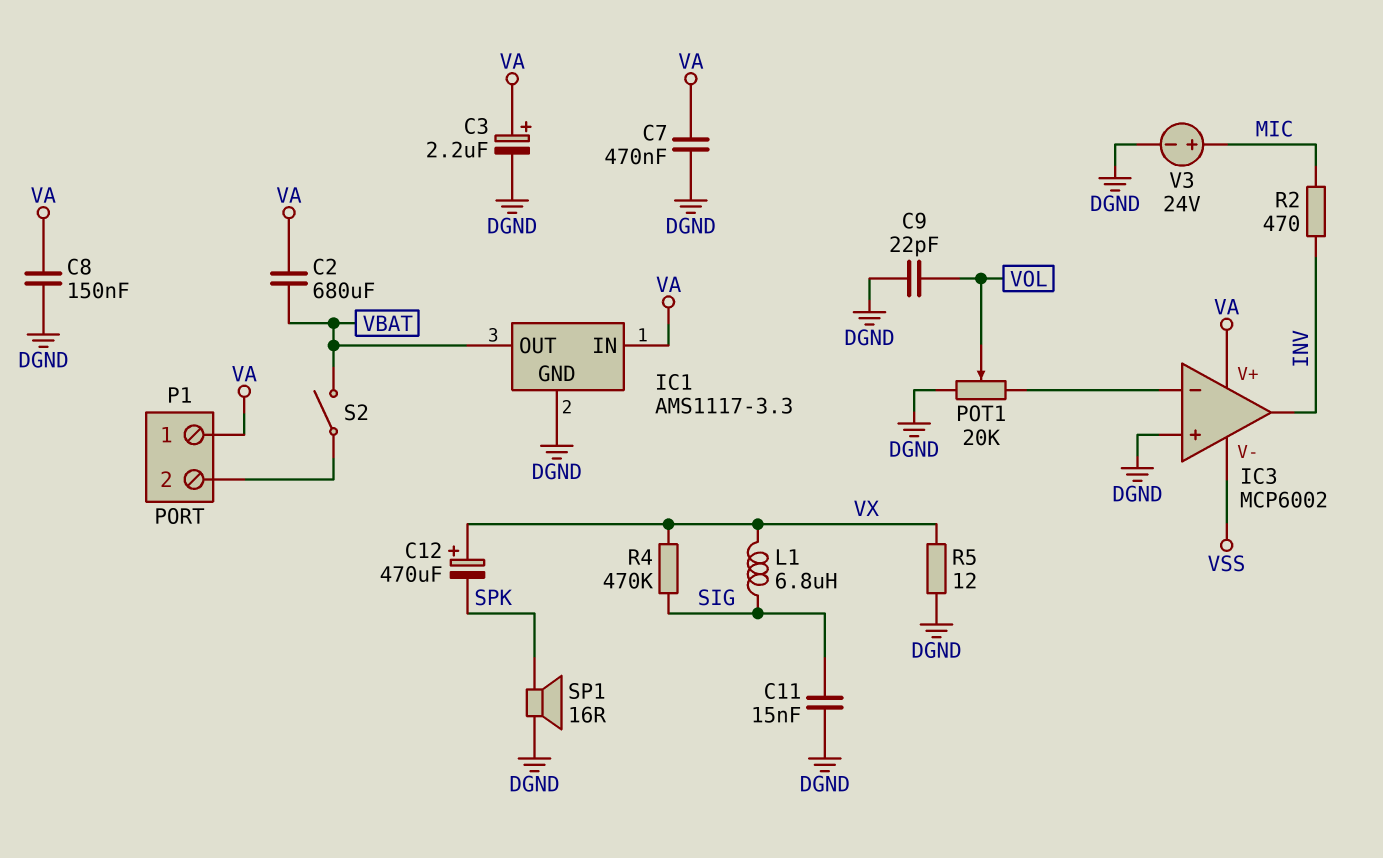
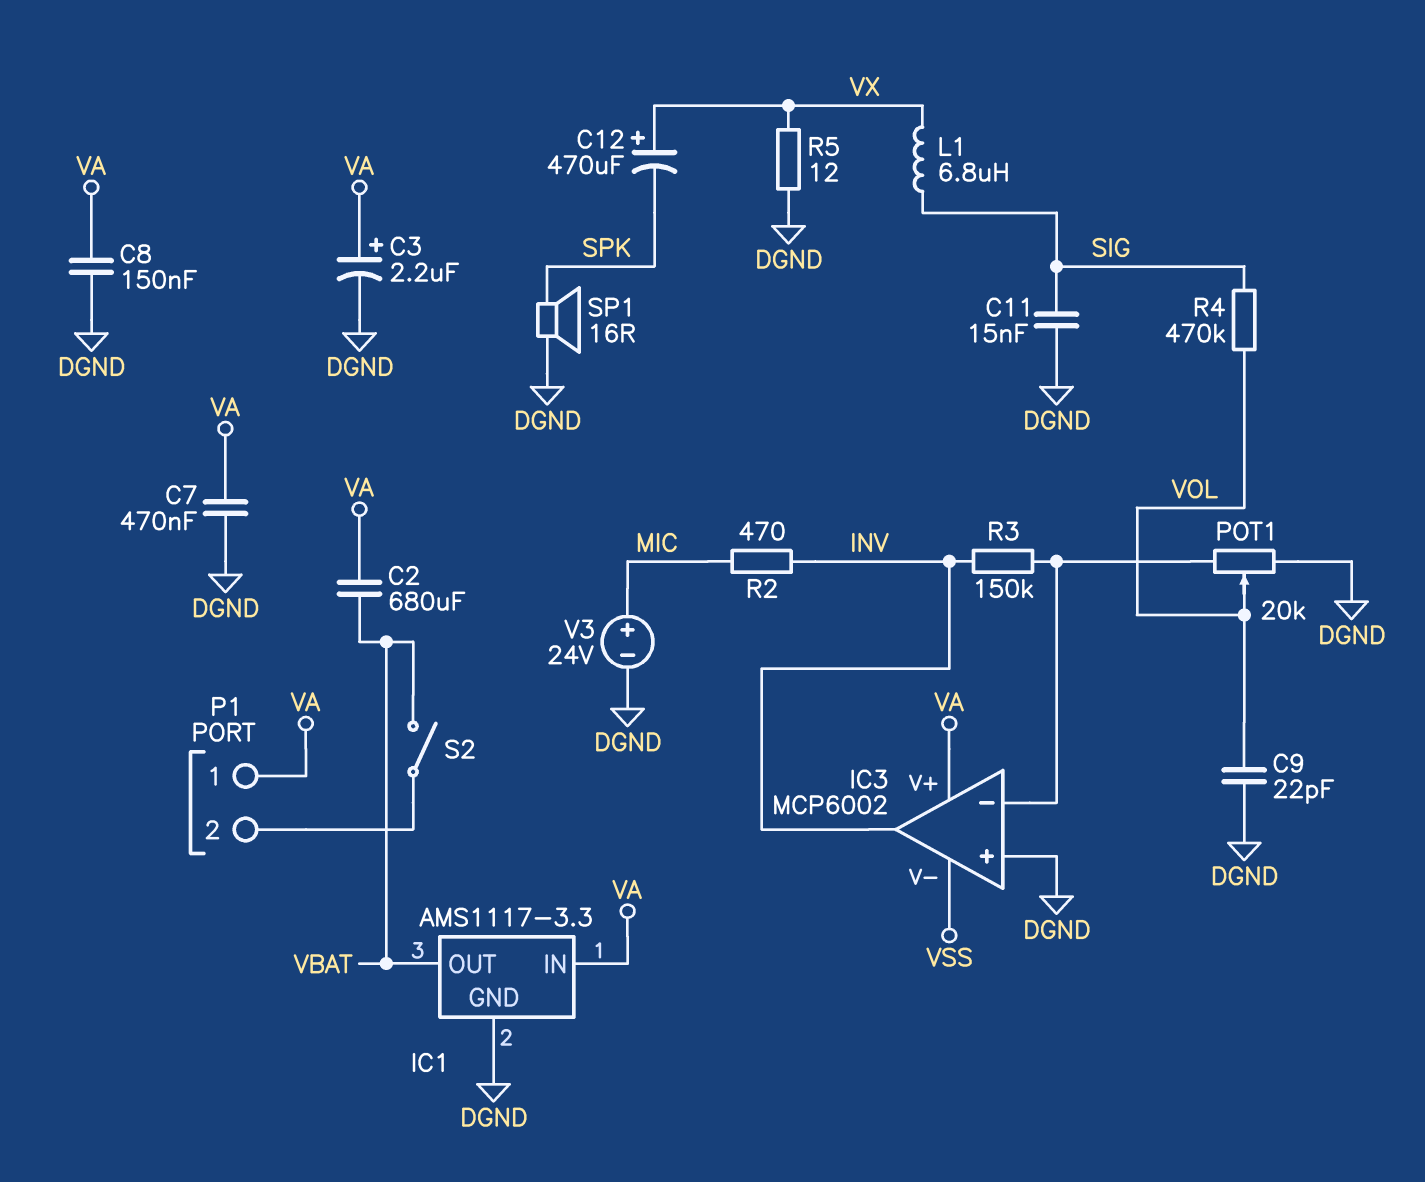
R3: none -> 150k (IC3/in-, INV)
R4: 470k (SIG, VX) -> 470k (SIG, VOL)

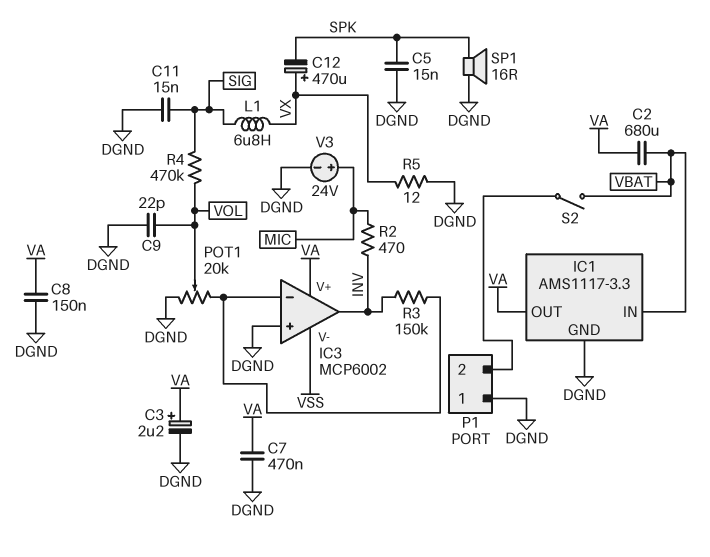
C5: none -> 15nF (DGND, SPK)
IC1 pin IN: VA -> VBAT
IC1 pin OUT: VBAT -> VA
P1 pin 1: VA -> DGND

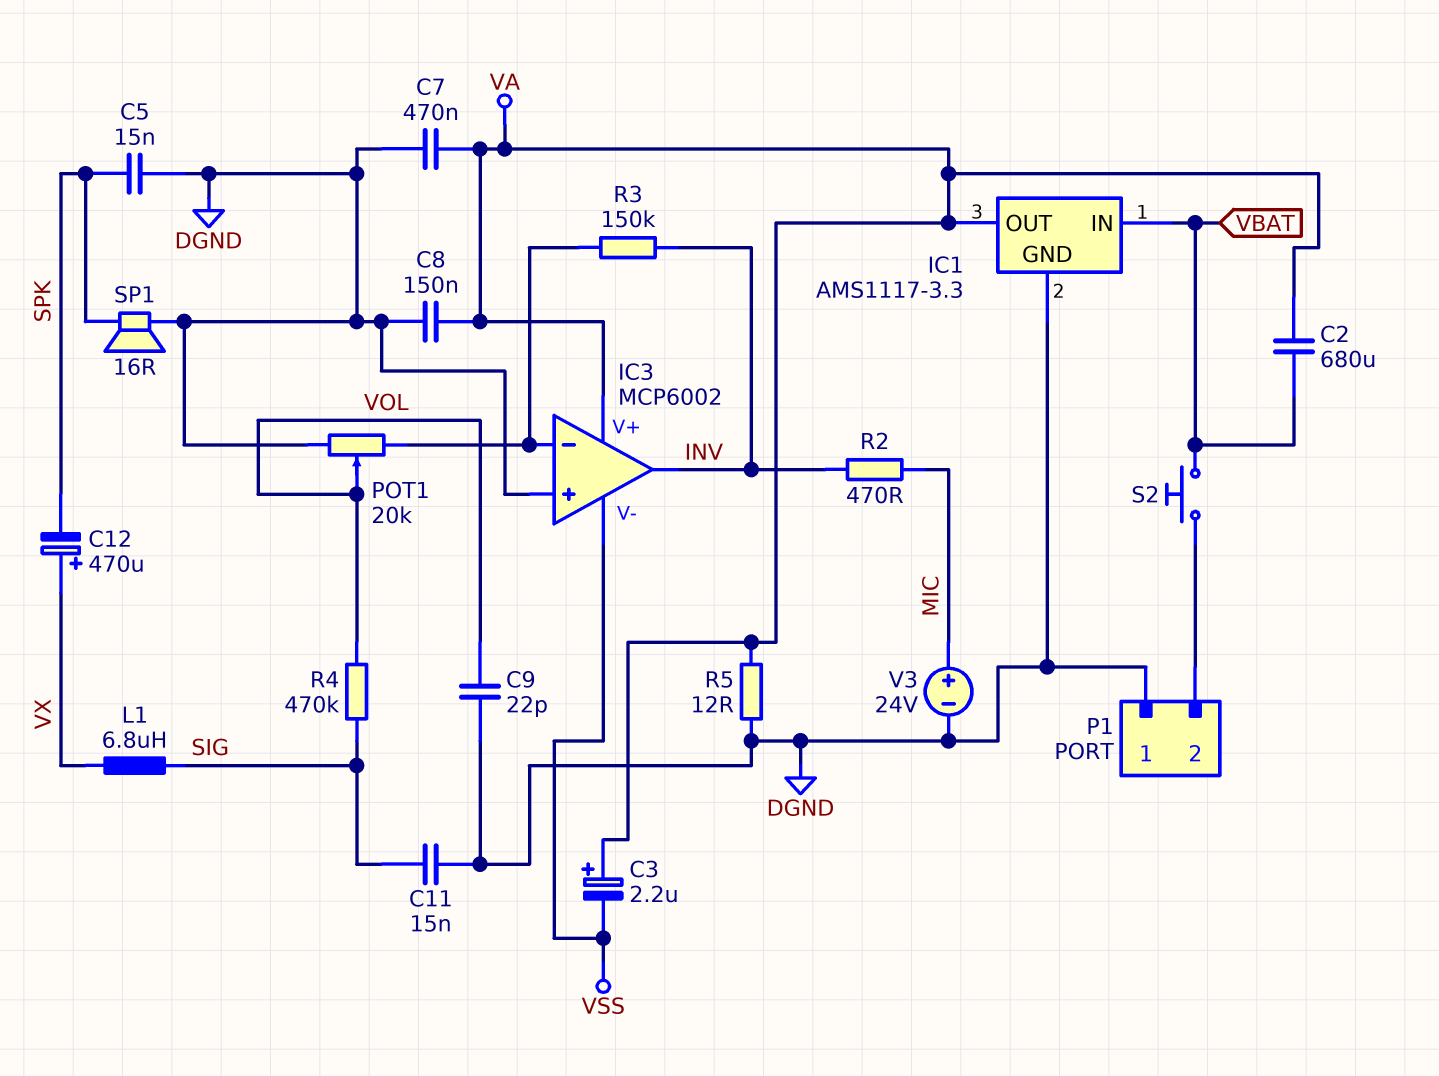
C3: 2.2uF (plus VA, minus DGND) -> 2.2uF (plus VA, minus VSS)
R5: 12 (DGND, VX) -> 12 (DGND, VA)
S2: switch (P1/2, VBAT) -> button (P1/2, VBAT)

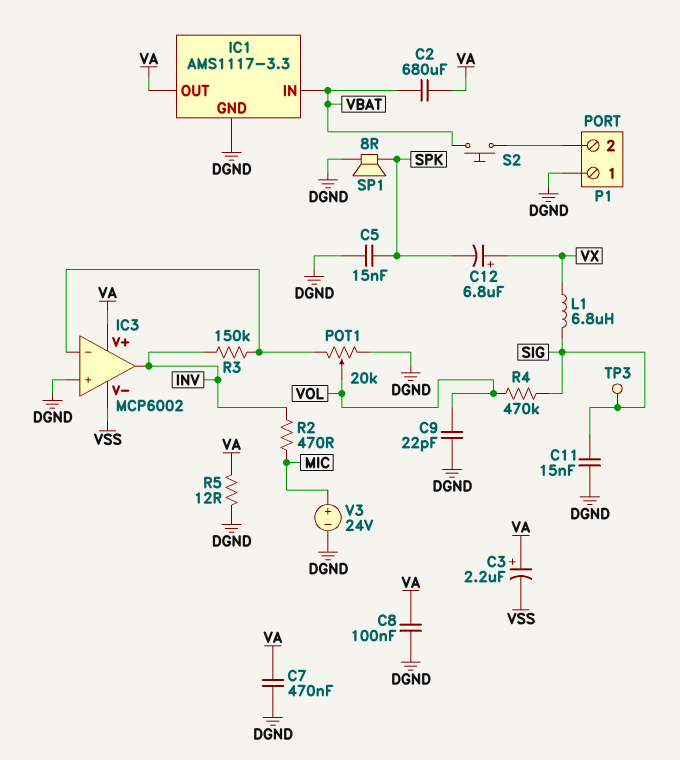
C8: 150nF (DGND, VA) -> 100nF (DGND, VA)
C12: 470uF (plus VX, minus SPK) -> 6.8uF (plus VX, minus SPK)
SP1: speaker 16R (DGND, SPK) -> speaker 8R (DGND, SPK)
TP3: none -> test point (SIG)

